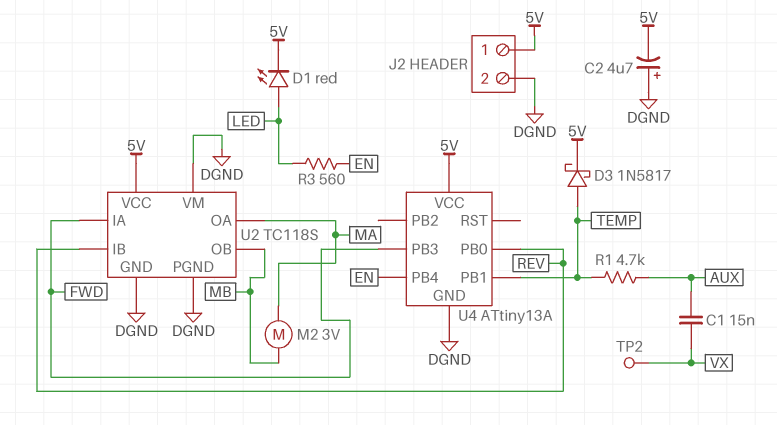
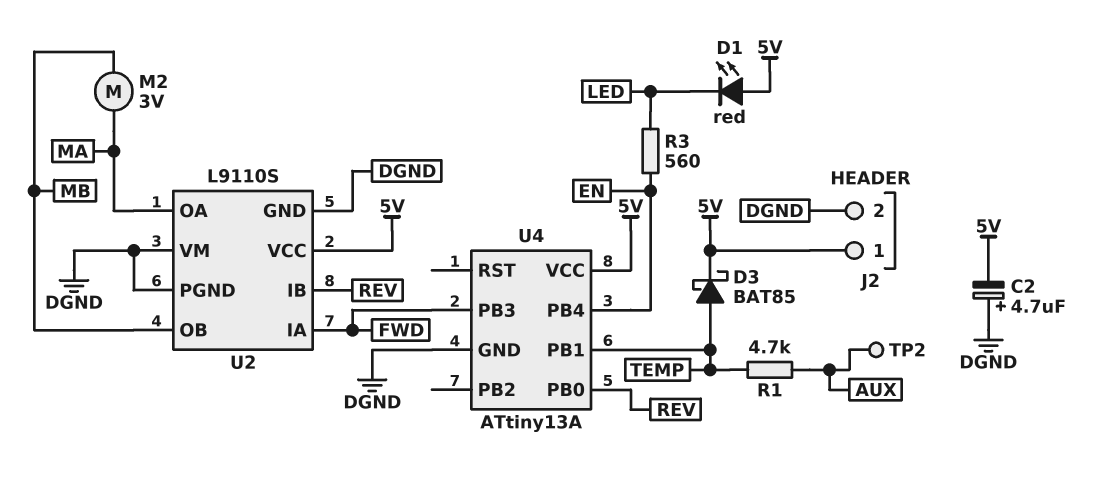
C1: 15nF (AUX, VX) -> none
D1: LED red (A LED, K 5V) -> LED red (A 5V, K LED)
D3: schottky 1N5817 (A TEMP, K 5V) -> schottky BAT85 (A TEMP, K 5V)
TP2: test point (VX) -> test point (AUX)
U2: TC118S -> L9110S

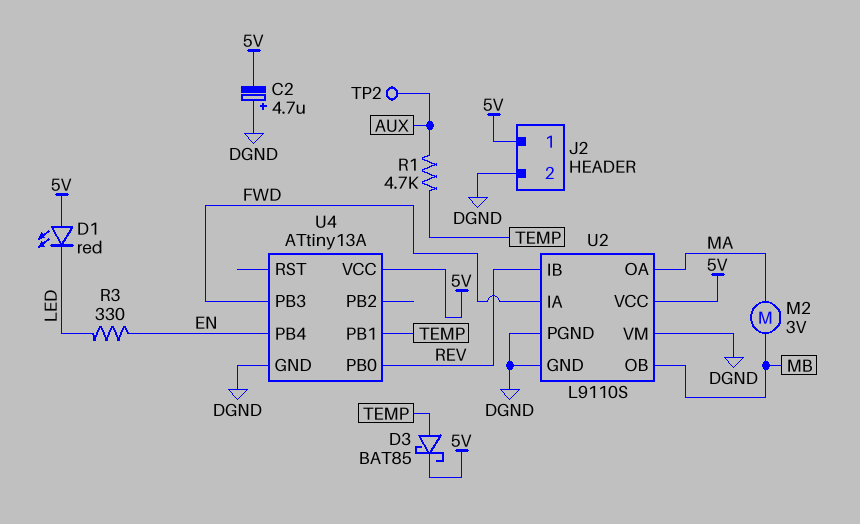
R3: 560 (EN, LED) -> 330 (EN, LED)

